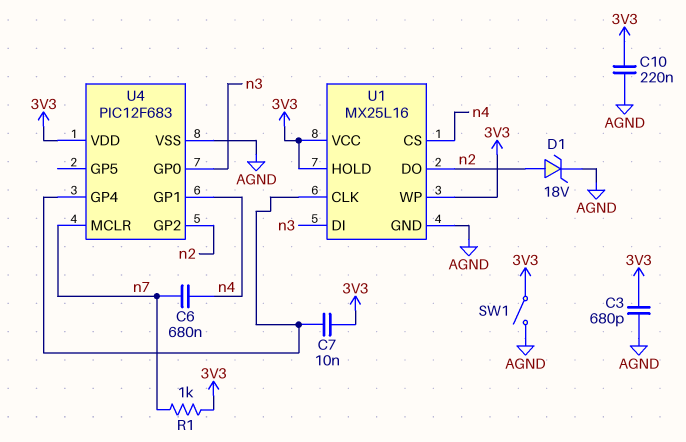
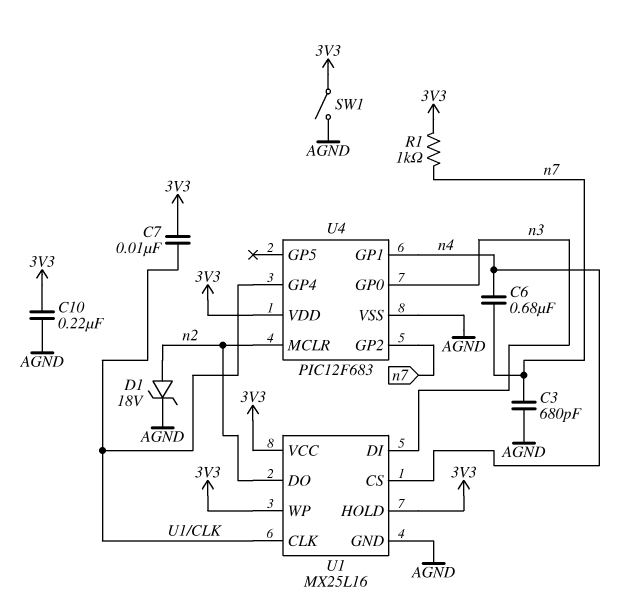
C3: 680pF (3V3, AGND) -> 680pF (AGND, n7)
U4 pin GP2: n2 -> n7
U4 pin MCLR: n7 -> n2

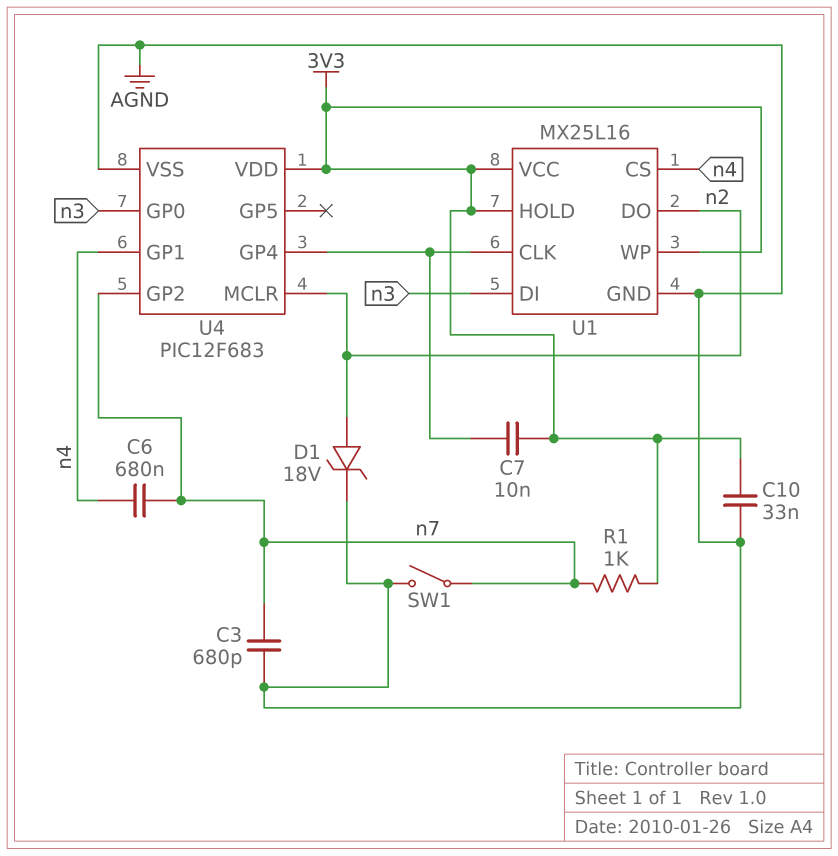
C10: 220nF (3V3, AGND) -> 33nF (3V3, AGND)
SW1: switch (3V3, AGND) -> switch (AGND, n7)

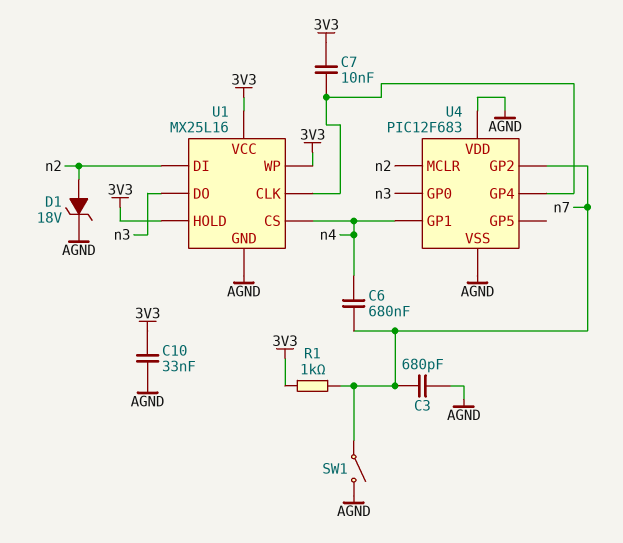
U1 pin DI: n3 -> n2
U1 pin DO: n2 -> n3
U4 pin VDD: 3V3 -> AGND

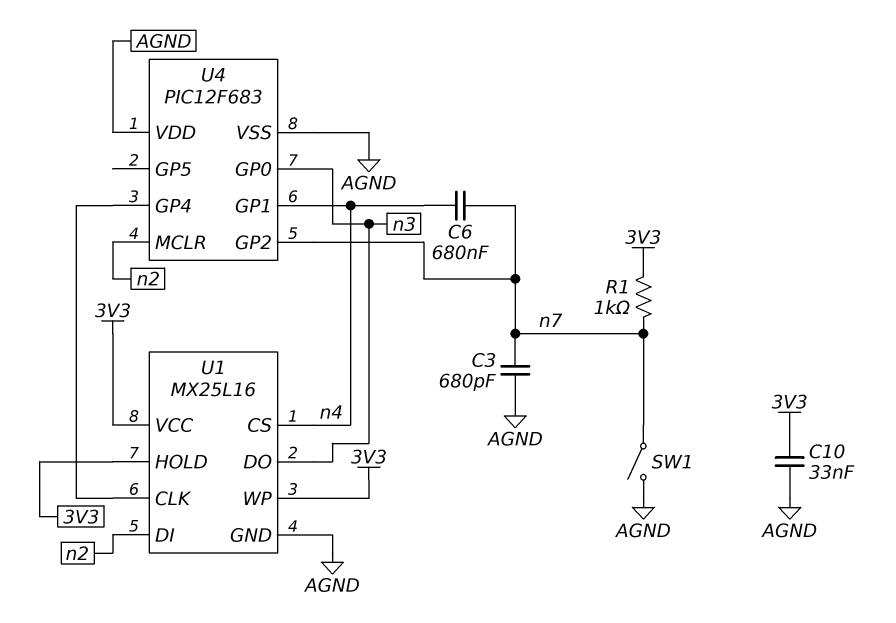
C7: 10nF (3V3, U1/CLK) -> none
D1: zener 18V (A n2, K AGND) -> none

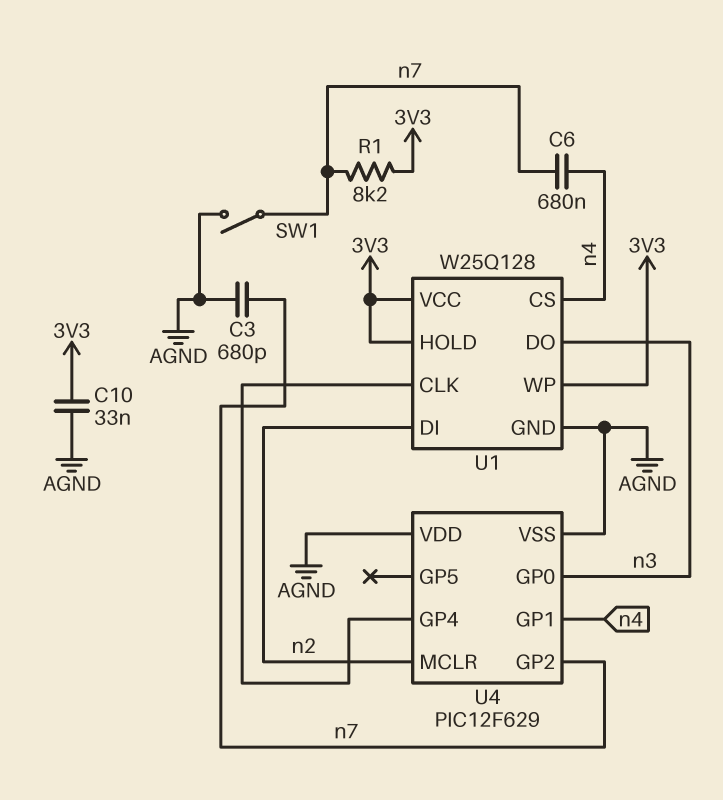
R1: 1k (3V3, n7) -> 8.2k (3V3, n7)
U1: MX25L16 -> W25Q128
U4: PIC12F683 -> PIC12F629

